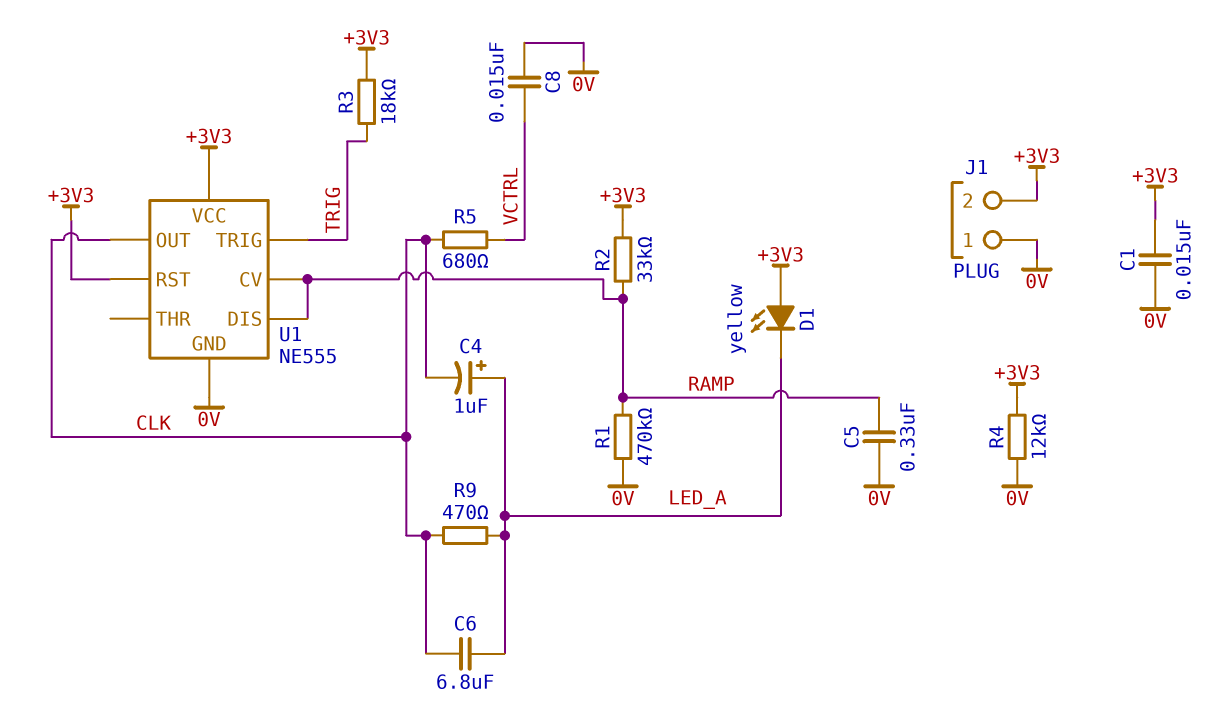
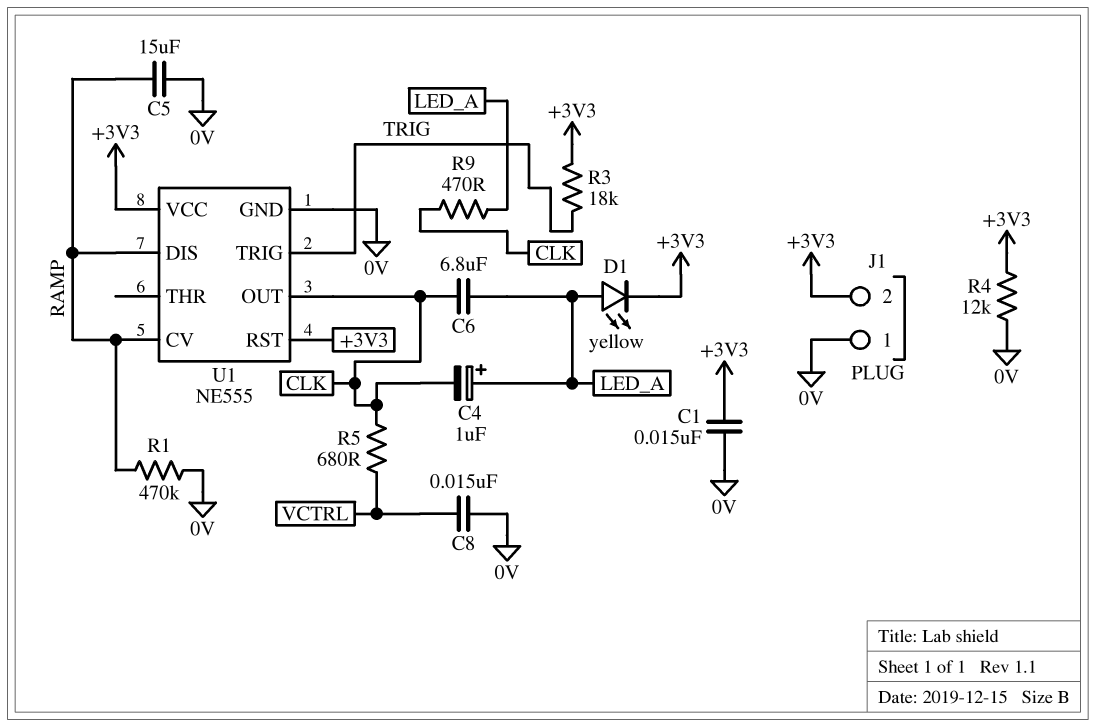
C5: 330nF (0V, RAMP) -> 15uF (0V, RAMP)
D1: LED yellow (A +3V3, K LED_A) -> LED yellow (A LED_A, K +3V3)
R2: 33k (+3V3, RAMP) -> none

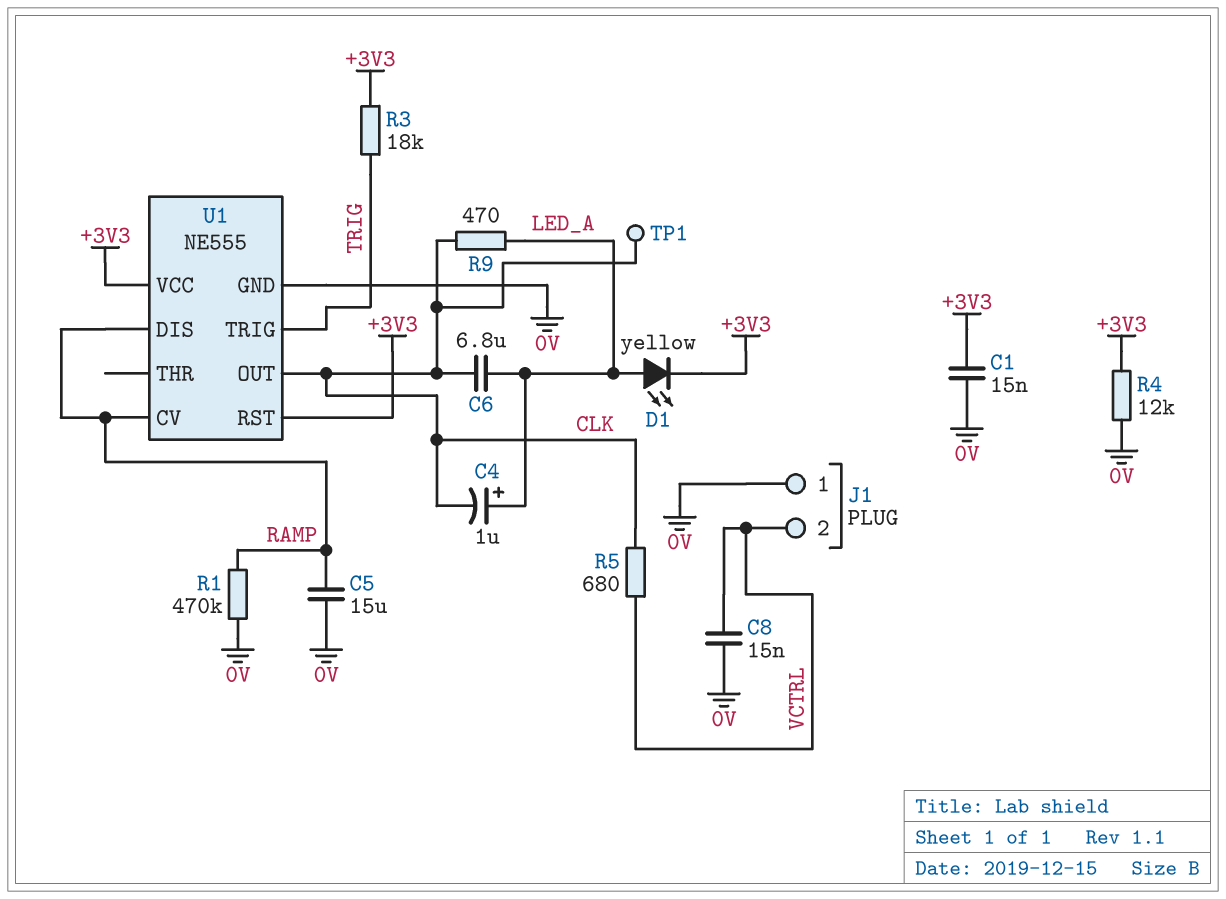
J1 pin 2: +3V3 -> VCTRL
TP1: none -> test point (CLK)

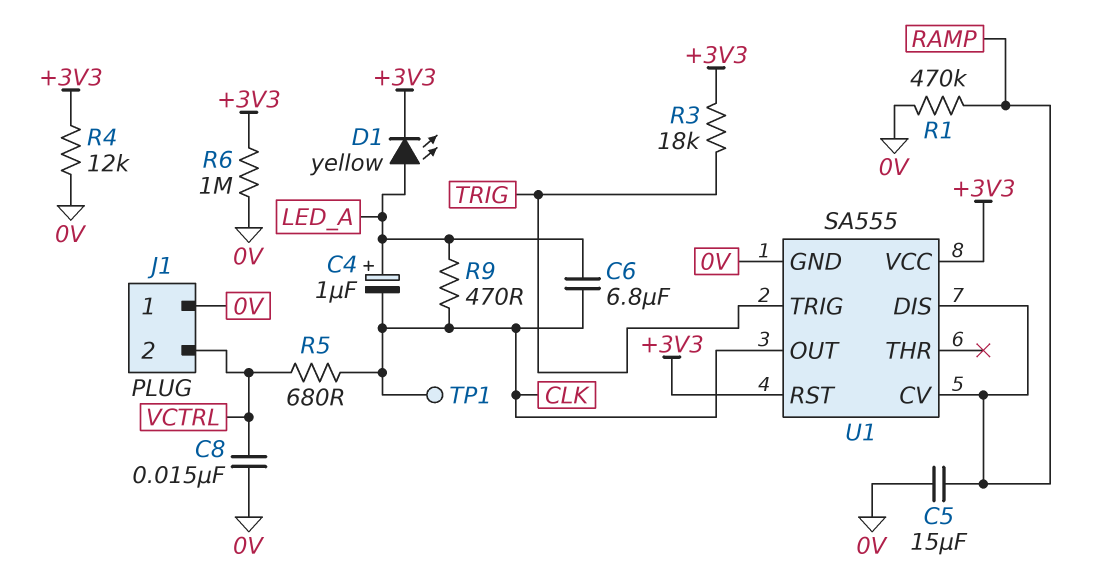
C1: 15nF (+3V3, 0V) -> none
R6: none -> 1M (+3V3, 0V)
U1: NE555 -> SA555

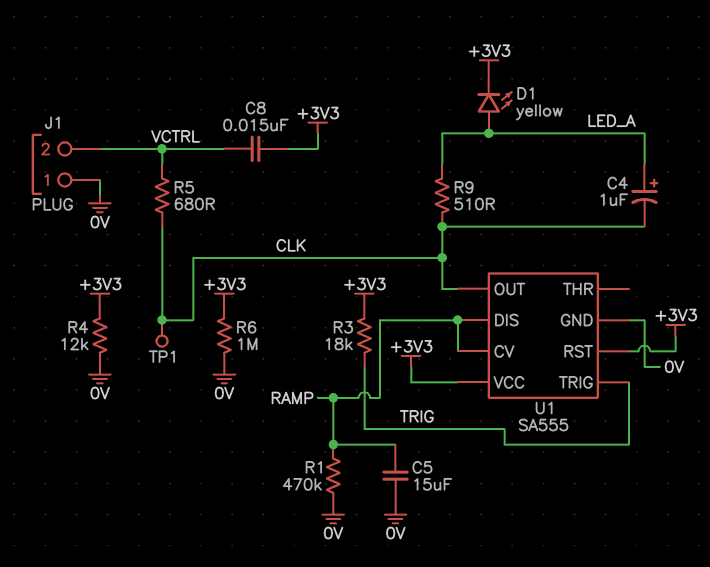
C6: 6.8uF (CLK, LED_A) -> none
C8: 15nF (0V, VCTRL) -> 15nF (+3V3, VCTRL)
R9: 470 (CLK, LED_A) -> 510 (CLK, LED_A)

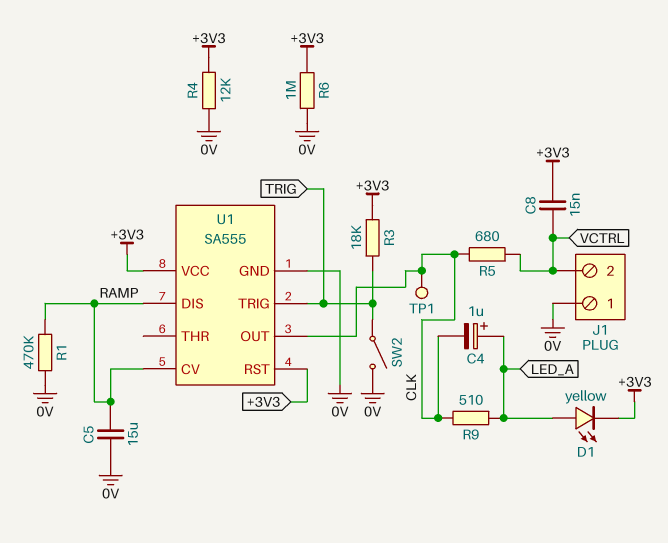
SW2: none -> switch (0V, TRIG)

